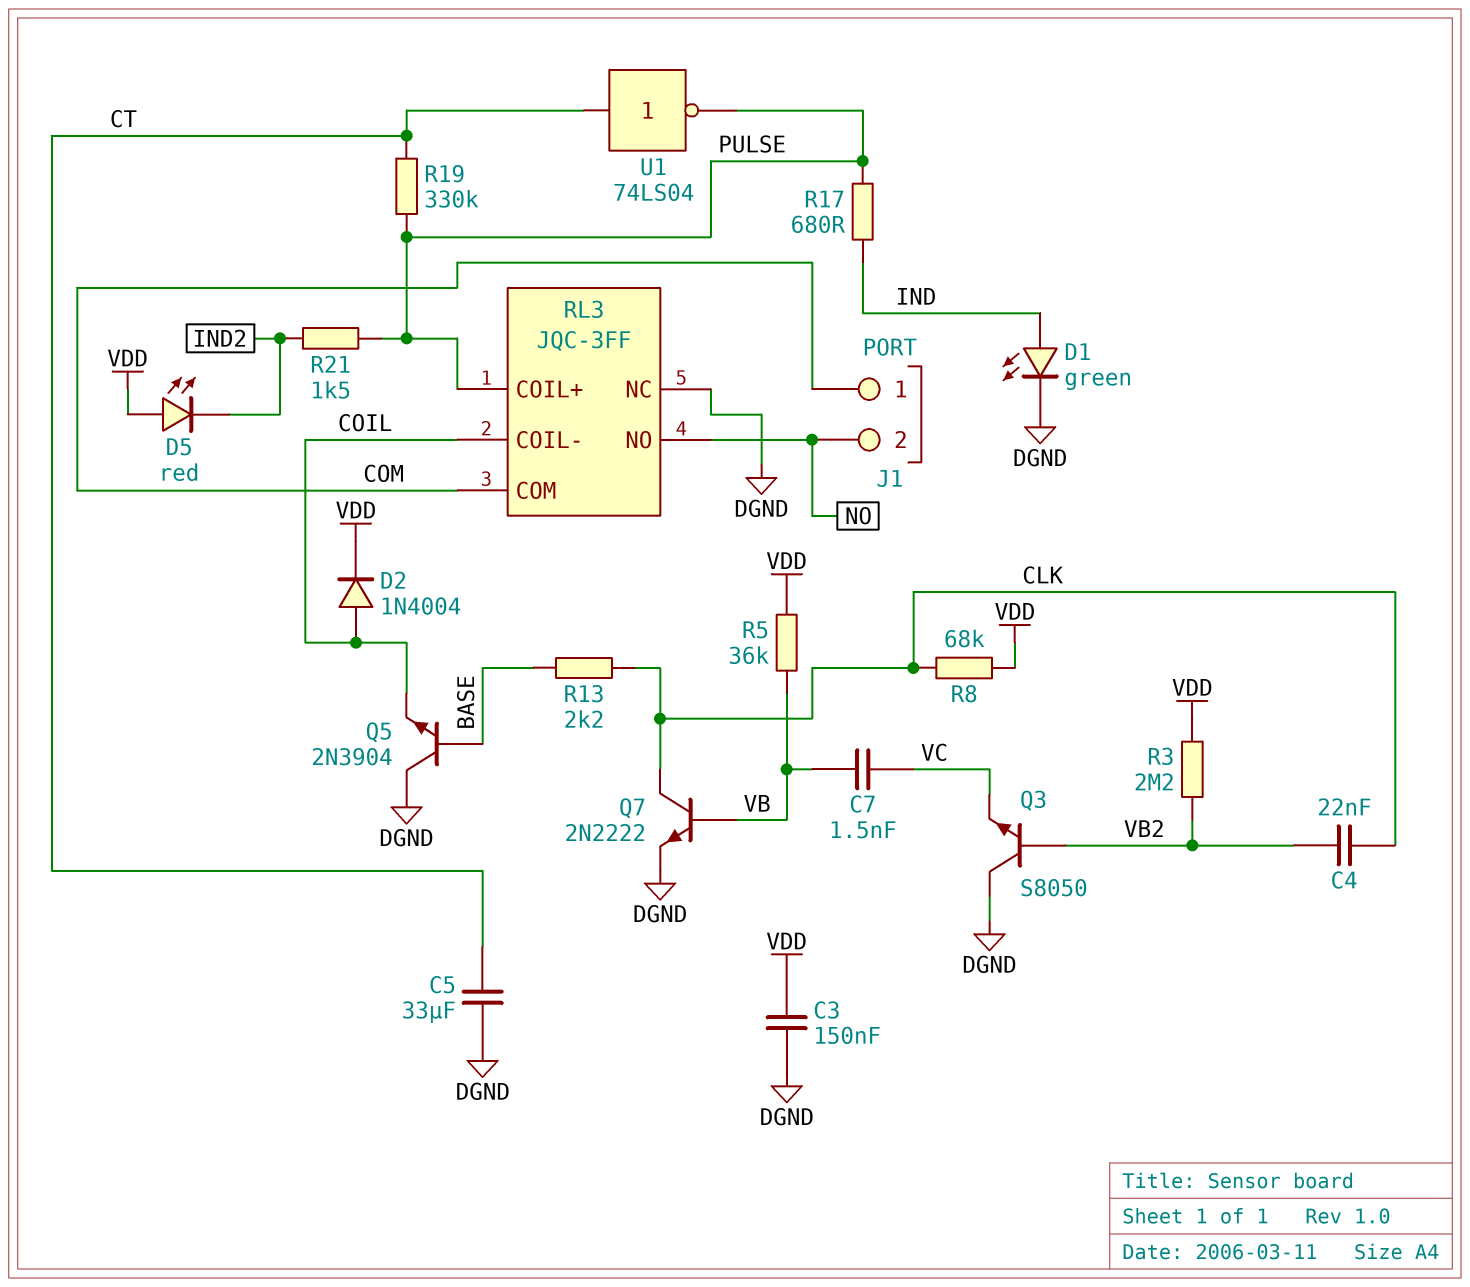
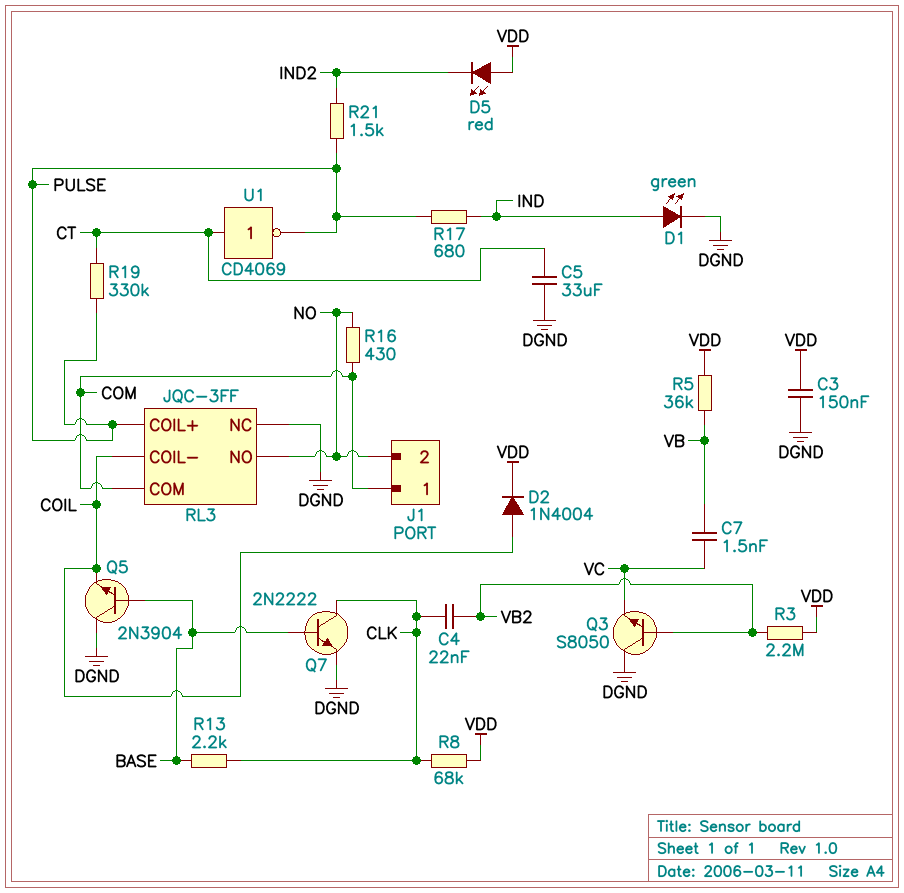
Q7: NPN 2N2222 (B VB, C CLK, E DGND) -> NPN 2N2222 (B BASE, C CLK, E DGND)
R16: none -> 430 (COM, NO)
U1: NOT 74LS04 (in CT, out PULSE) -> NOT CD4069 (in CT, out PULSE)

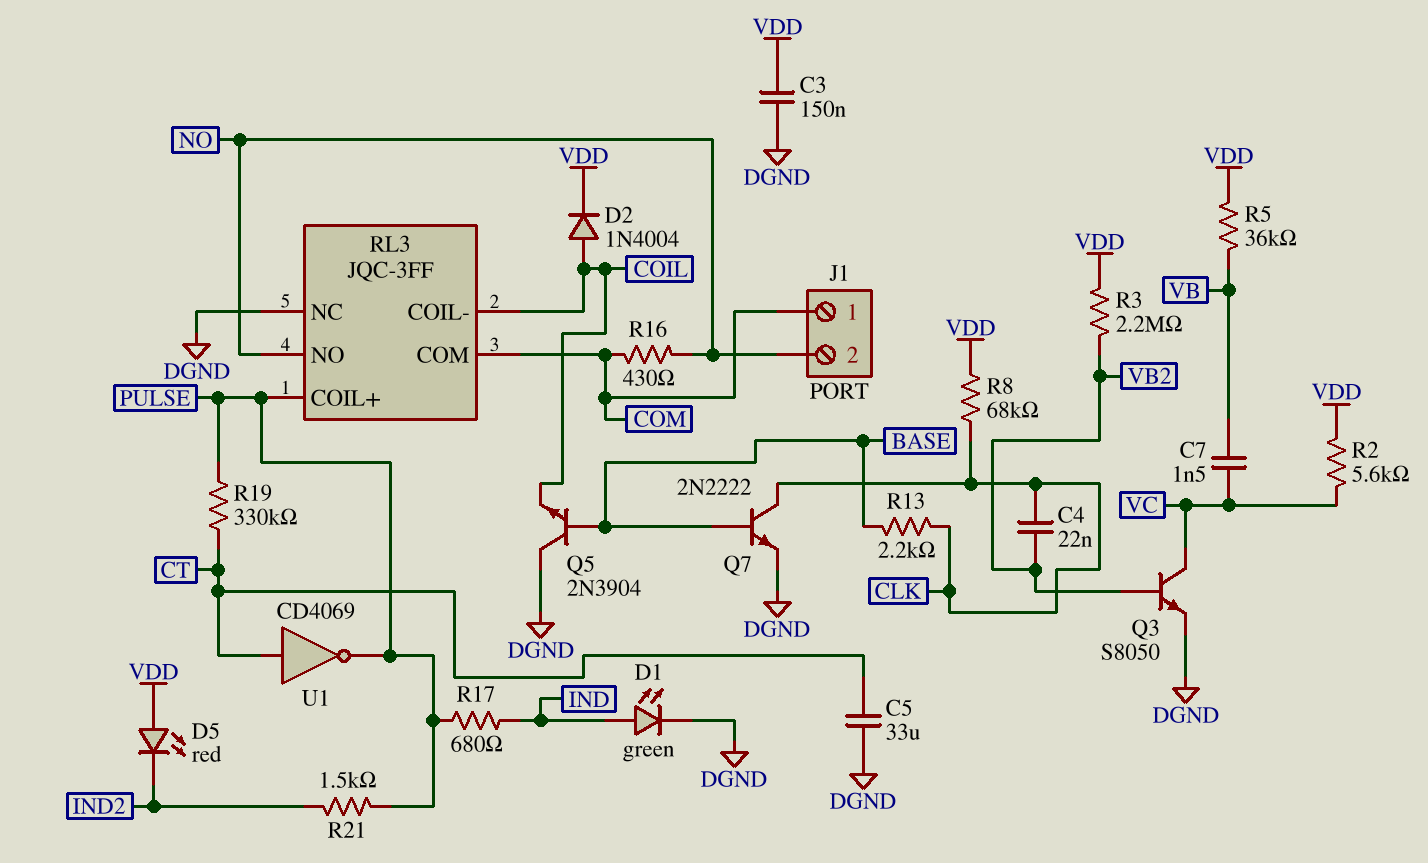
Q3: NPN S8050 (B VB2, C DGND, E VC) -> NPN S8050 (B VB2, C VC, E DGND)
R2: none -> 5.6k (VC, VDD)

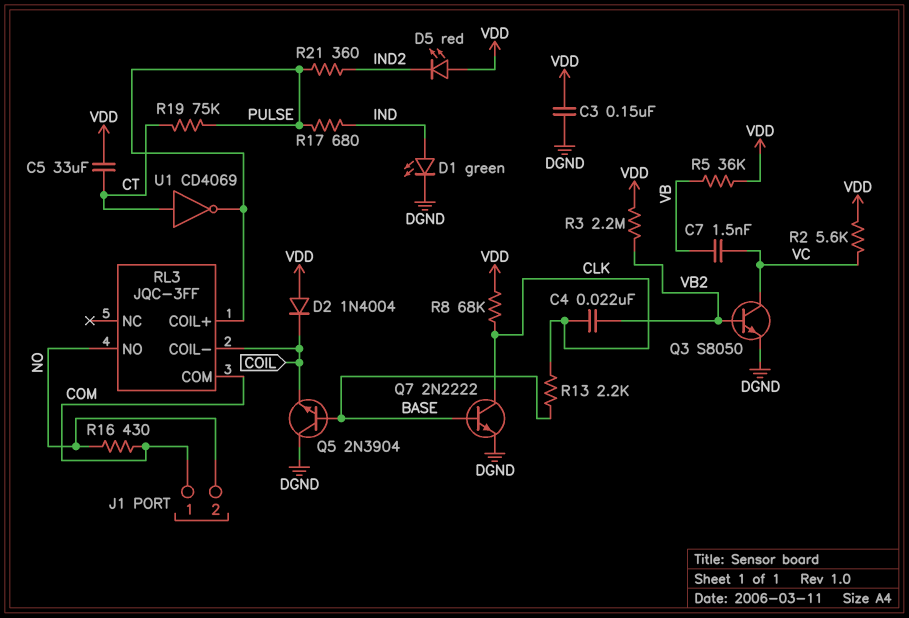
C5: 33uF (CT, DGND) -> 33uF (CT, VDD)
D2: diode 1N4004 (A COIL, K VDD) -> diode 1N4004 (A VDD, K COIL)
R19: 330k (CT, PULSE) -> 75k (CT, PULSE)
R21: 1.5k (IND2, PULSE) -> 360 (IND2, PULSE)
RL3 pin NC: DGND -> none

